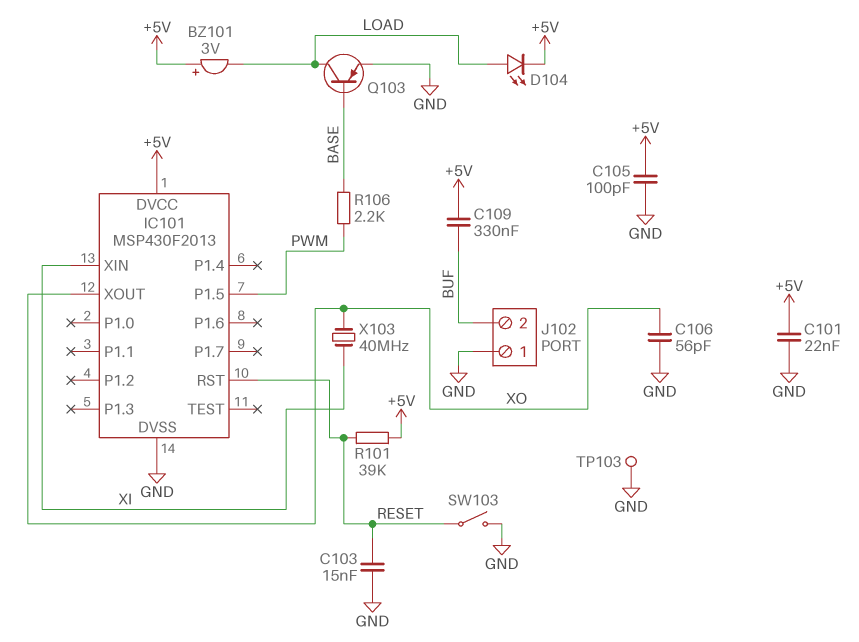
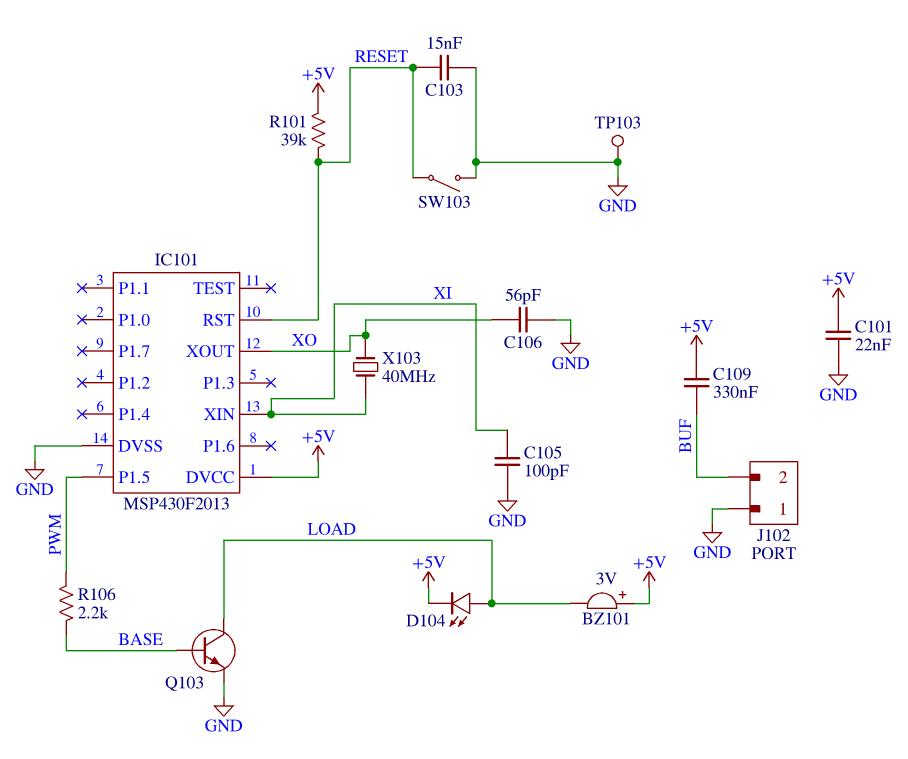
C105: 100pF (+5V, GND) -> 100pF (GND, XI)
Q103: PNP (B BASE, C LOAD, E GND) -> NPN (B BASE, C LOAD, E GND)

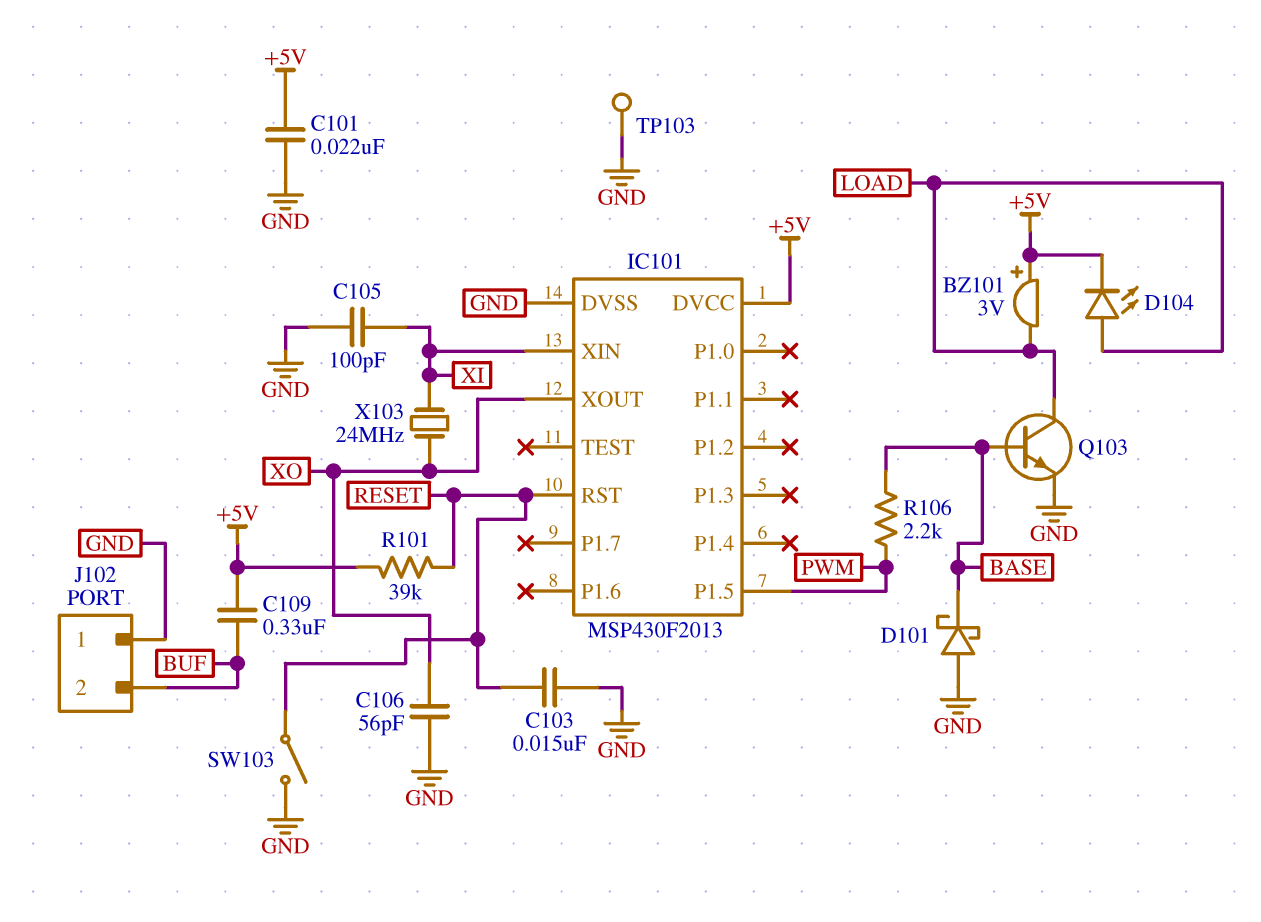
D101: none -> schottky (A GND, K BASE)
X103: 40MHz (XI, XO) -> 24MHz (XI, XO)

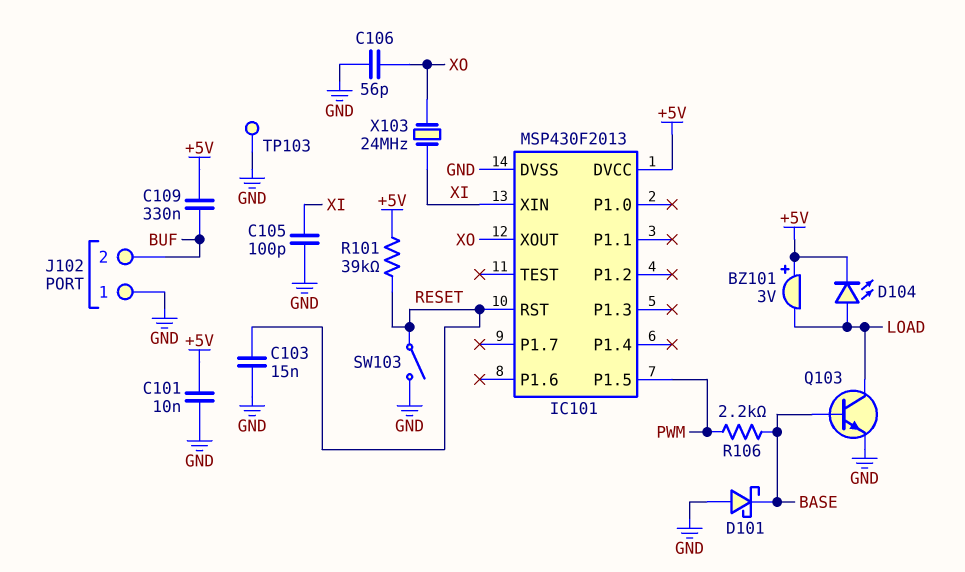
C101: 22nF (+5V, GND) -> 10nF (+5V, GND)

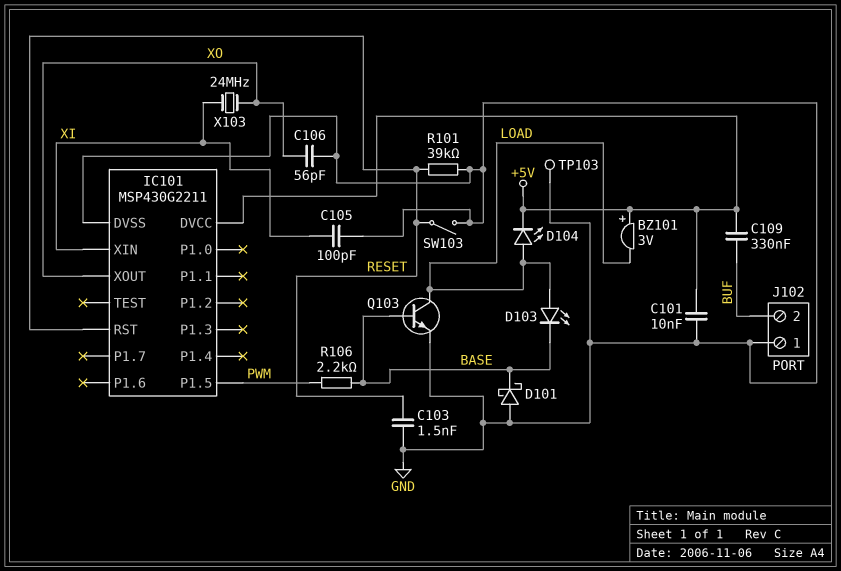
C103: 15nF (GND, RESET) -> 1.5nF (GND, RESET)
D103: none -> LED (A LOAD, K BASE)
IC101: MSP430F2013 -> MSP430G2211
R101: 39k (+5V, RESET) -> 39k (GND, RESET)

